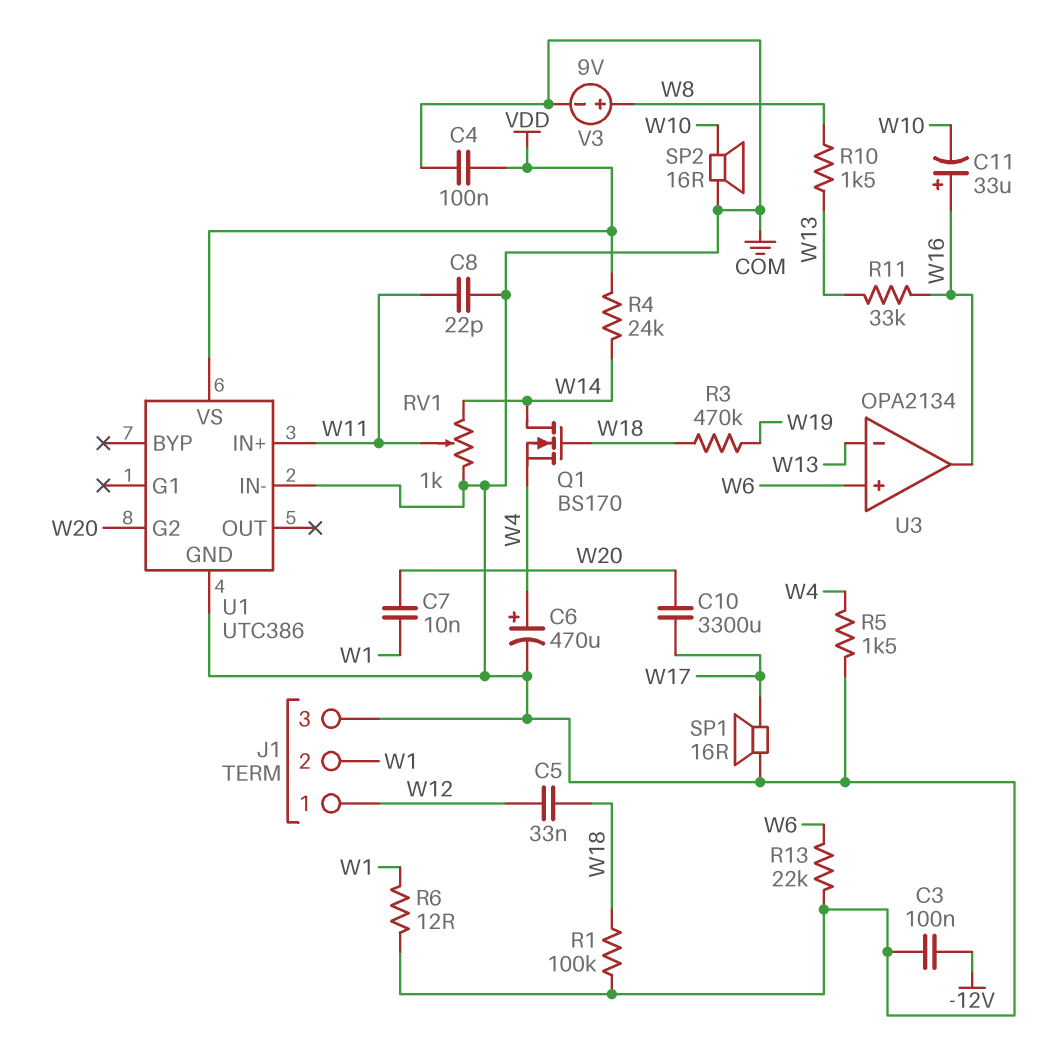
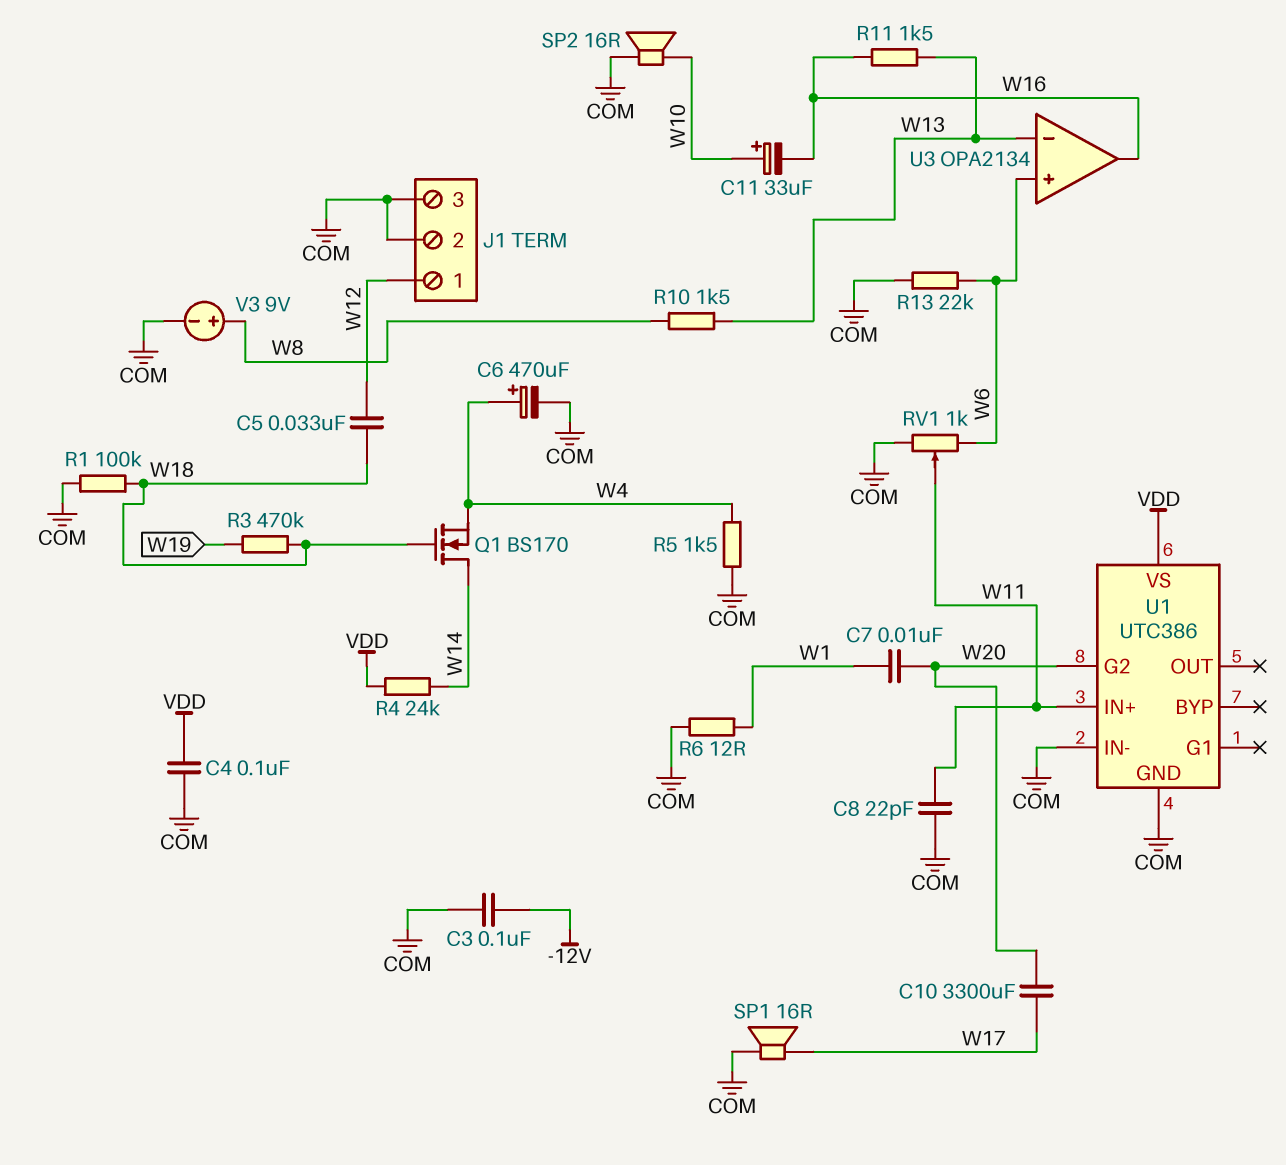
C11: 33uF (plus W16, minus W10) -> 33uF (plus W10, minus W16)
J1 pin 2: W1 -> COM
R11: 33k (W13, W16) -> 1.5k (W13, W16)
RV1: 1k (COM, W14, wiper W11) -> 1k (COM, W6, wiper W11)

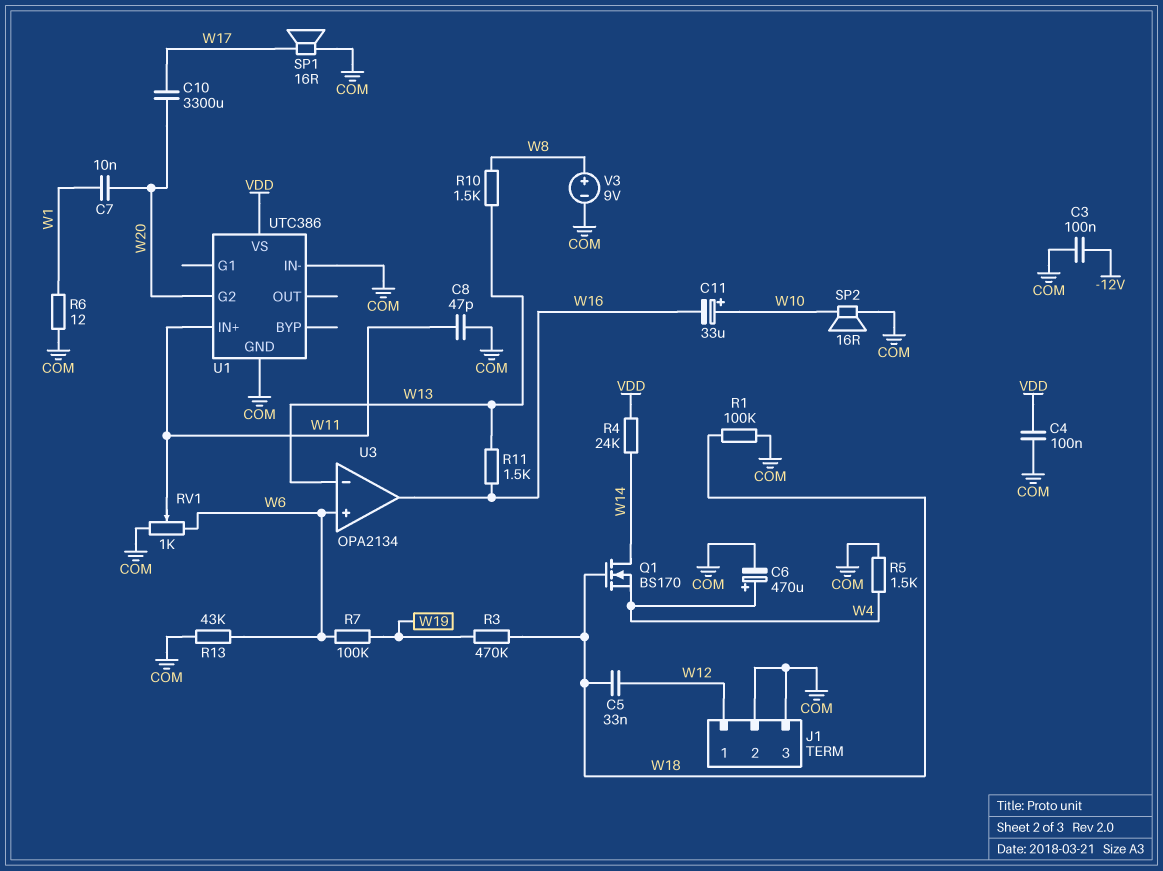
C8: 22pF (COM, W11) -> 47pF (COM, W11)
R7: none -> 100k (W6, W19)
R13: 22k (COM, W6) -> 43k (COM, W6)

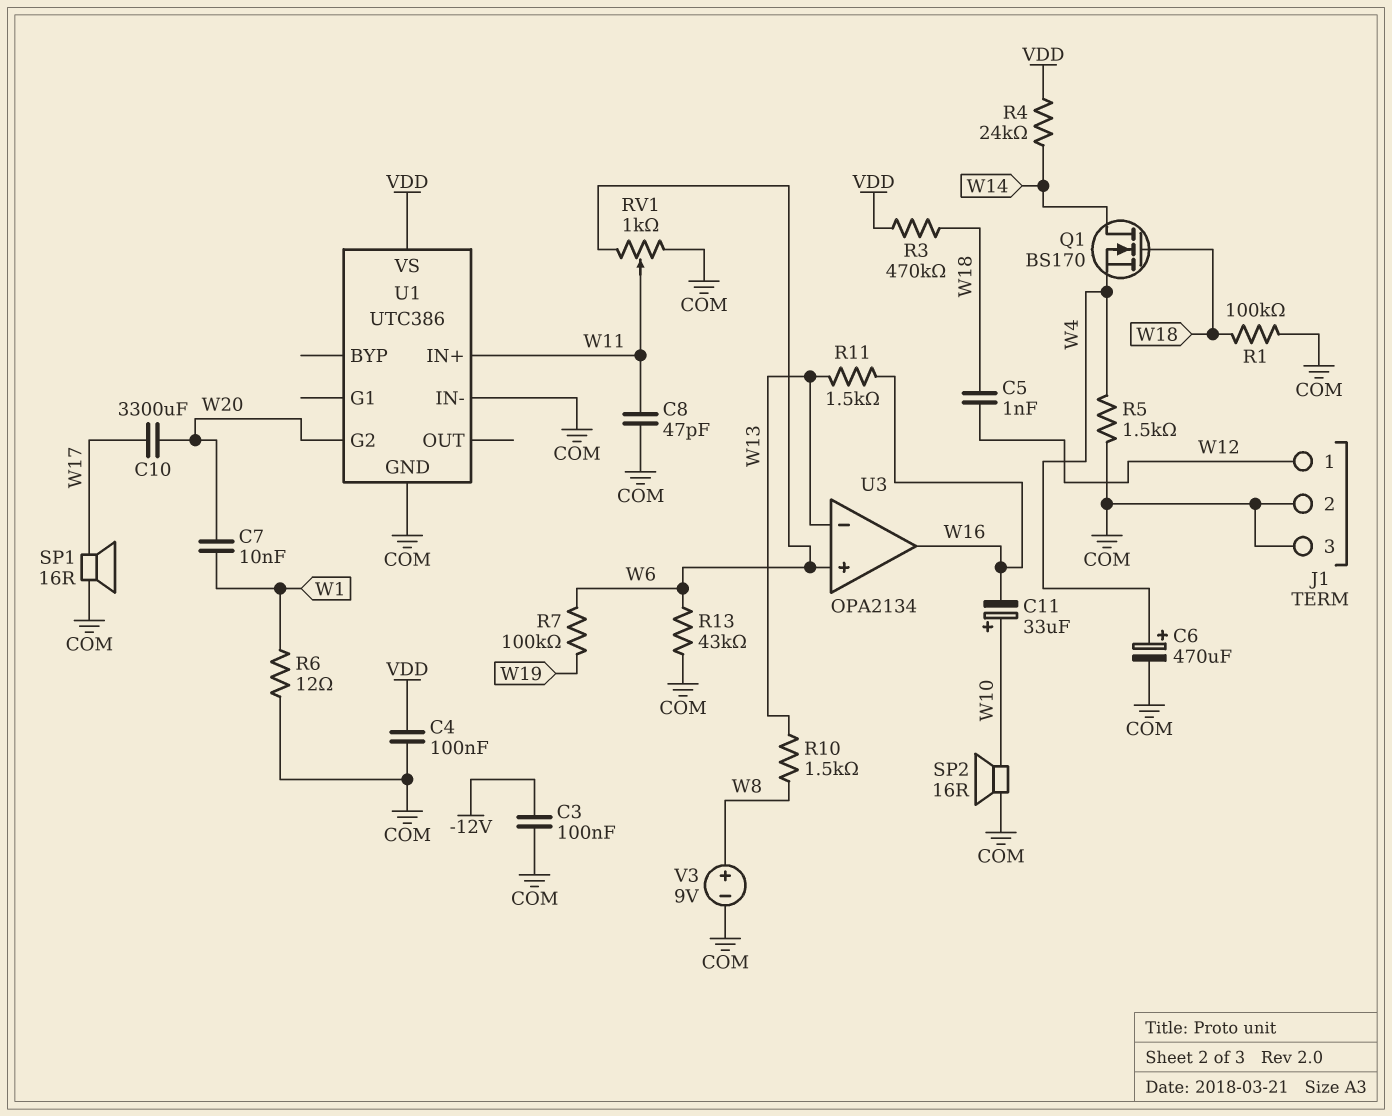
C5: 33nF (W12, W18) -> 1nF (W12, W18)
R3: 470k (W18, W19) -> 470k (VDD, W18)

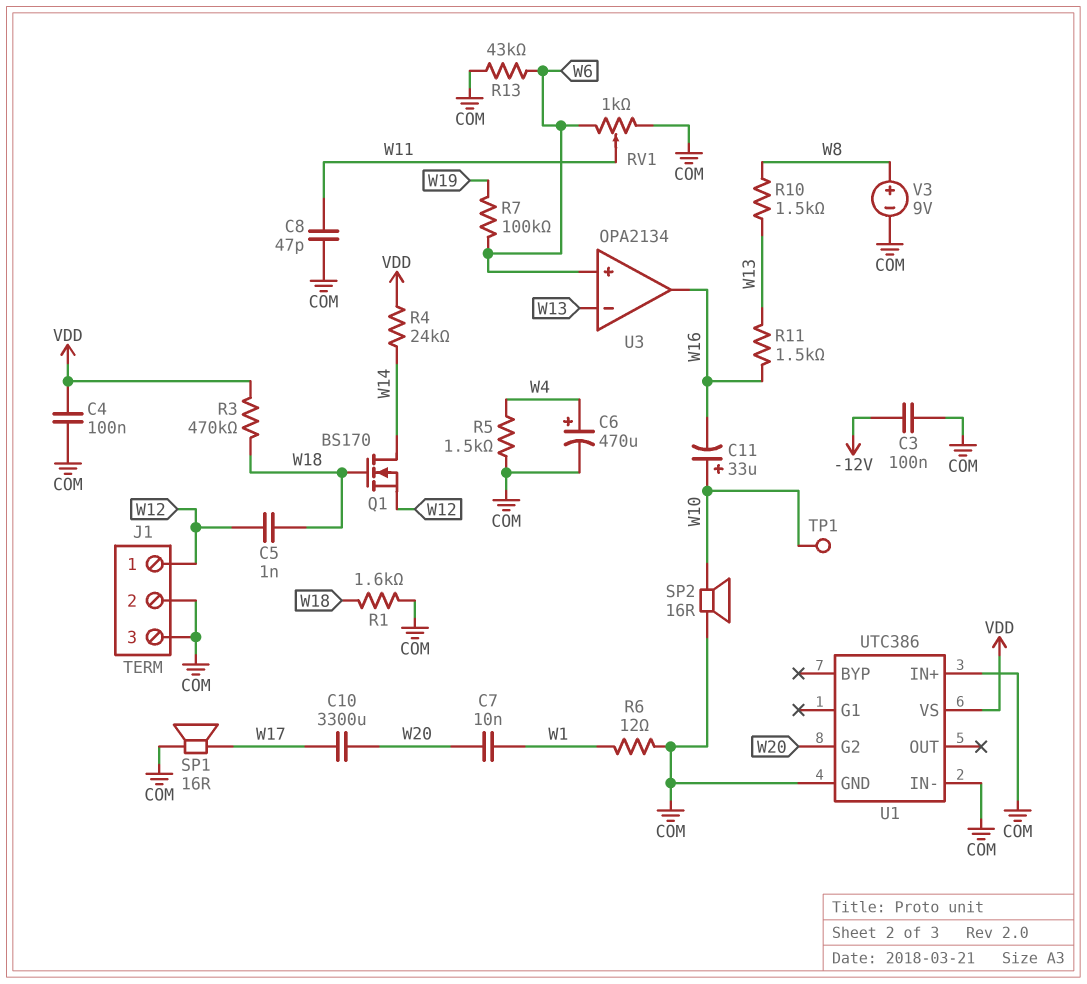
Q1: NMOS BS170 (G W18, D W14, S W4) -> NMOS BS170 (G W18, D W14, S W12)
R1: 100k (COM, W18) -> 1.6k (COM, W18)
TP1: none -> test point (W10)
U1 pin IN+: W11 -> COM

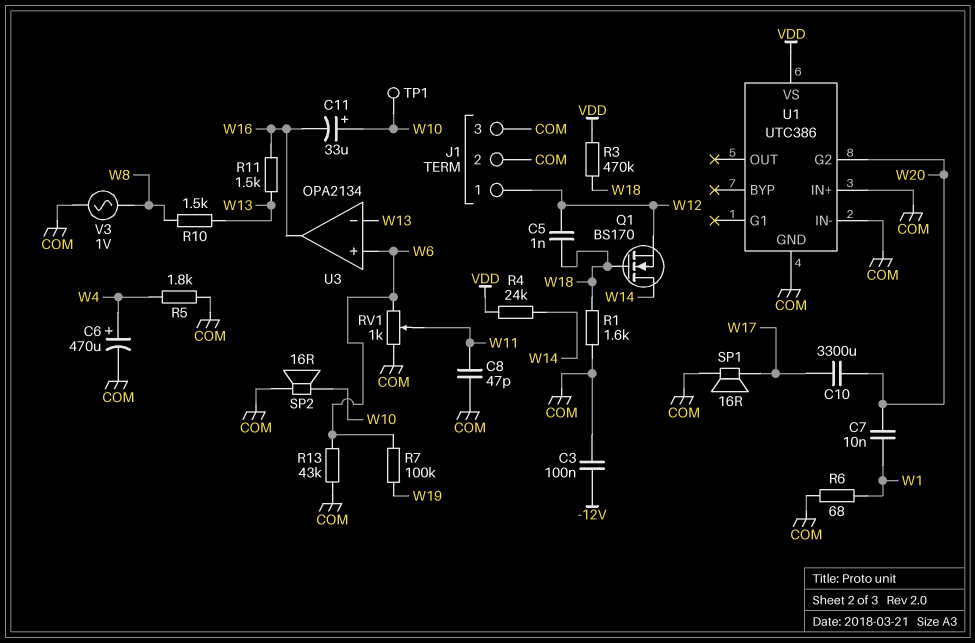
C4: 100nF (COM, VDD) -> none
R5: 1.5k (COM, W4) -> 1.8k (COM, W4)
R6: 12 (COM, W1) -> 68 (COM, W1)
V3: 9V (plus W8, minus COM) -> AC 1V (COM, W8)

